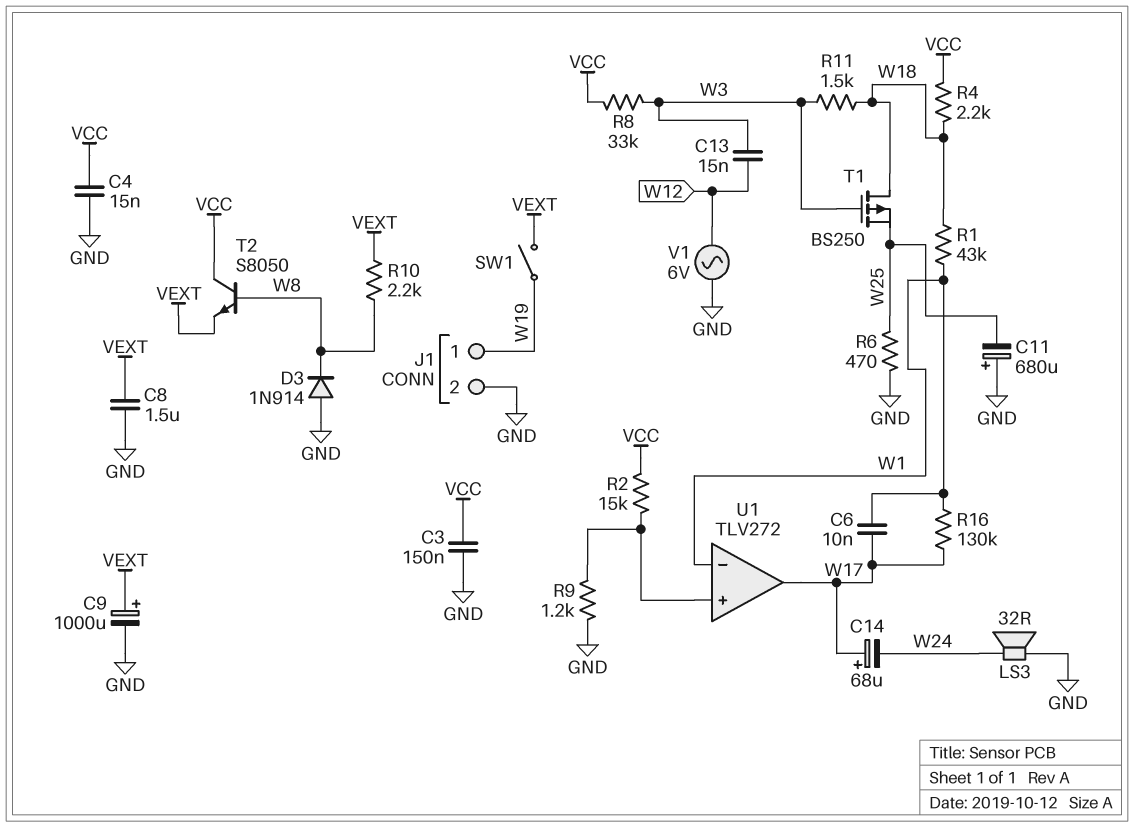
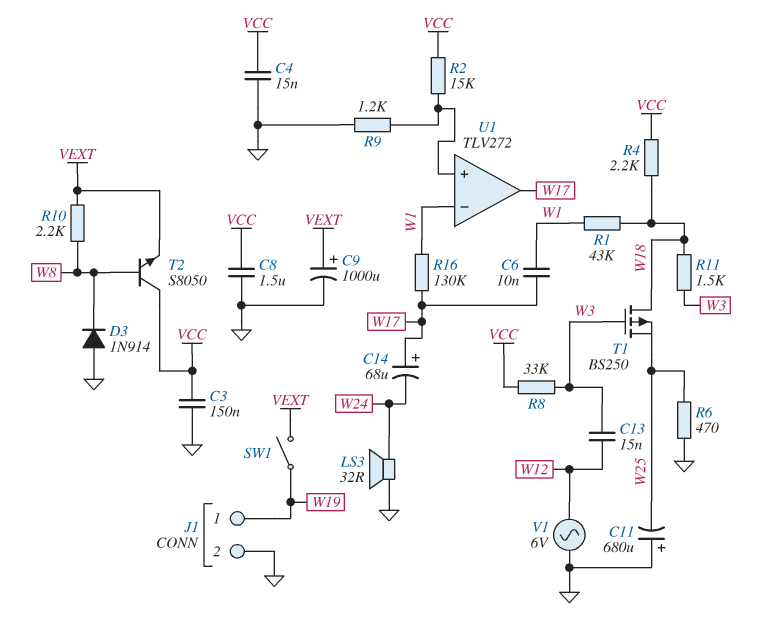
C8: 1.5uF (GND, VEXT) -> 1.5uF (GND, VCC)

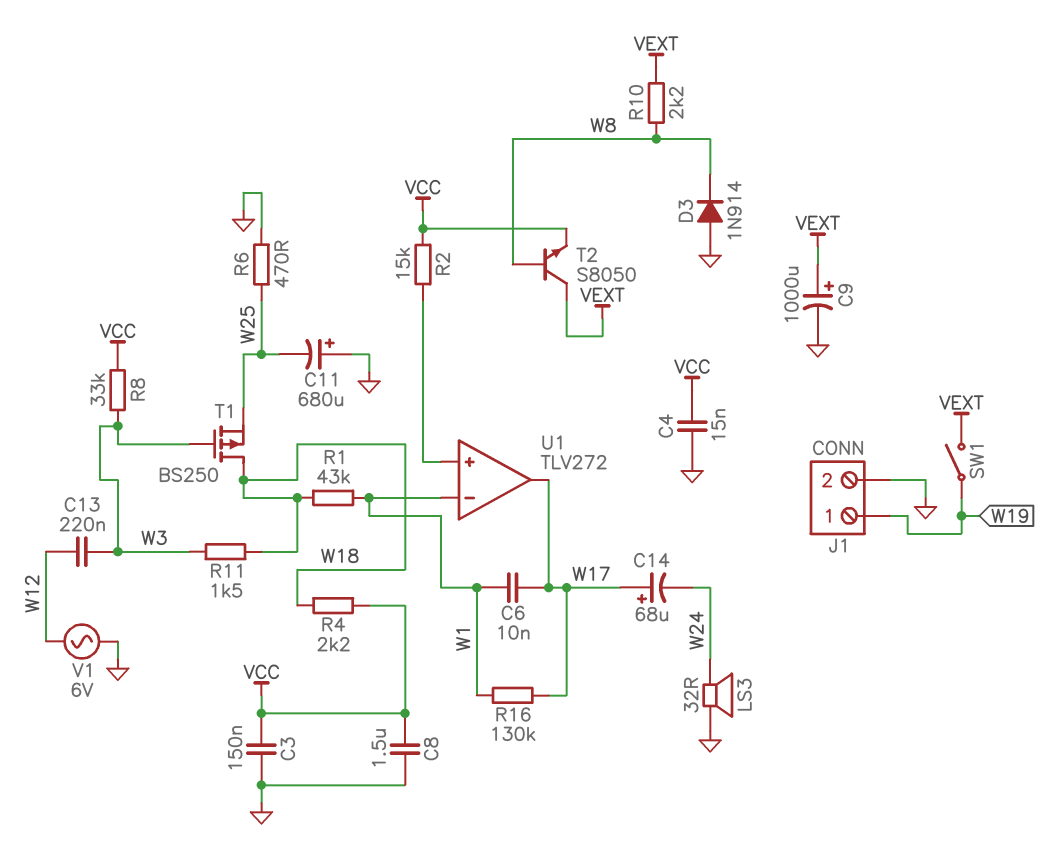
C13: 15nF (W3, W12) -> 220nF (W3, W12)
R9: 1.2k (GND, U1/in+) -> none
T2: NPN S8050 (B W8, C VCC, E VEXT) -> NPN S8050 (B W8, C VEXT, E VCC)

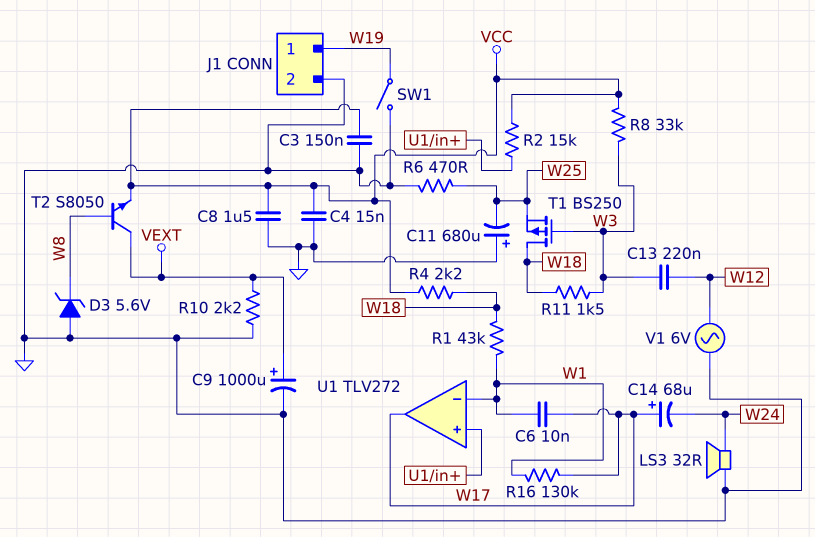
D3: diode 1N914 (A GND, K W8) -> zener 5.6V (A GND, K W8)
R10: 2.2k (VEXT, W8) -> 2.2k (GND, VEXT)
SW1: switch (VEXT, W19) -> switch (GND, W19)

